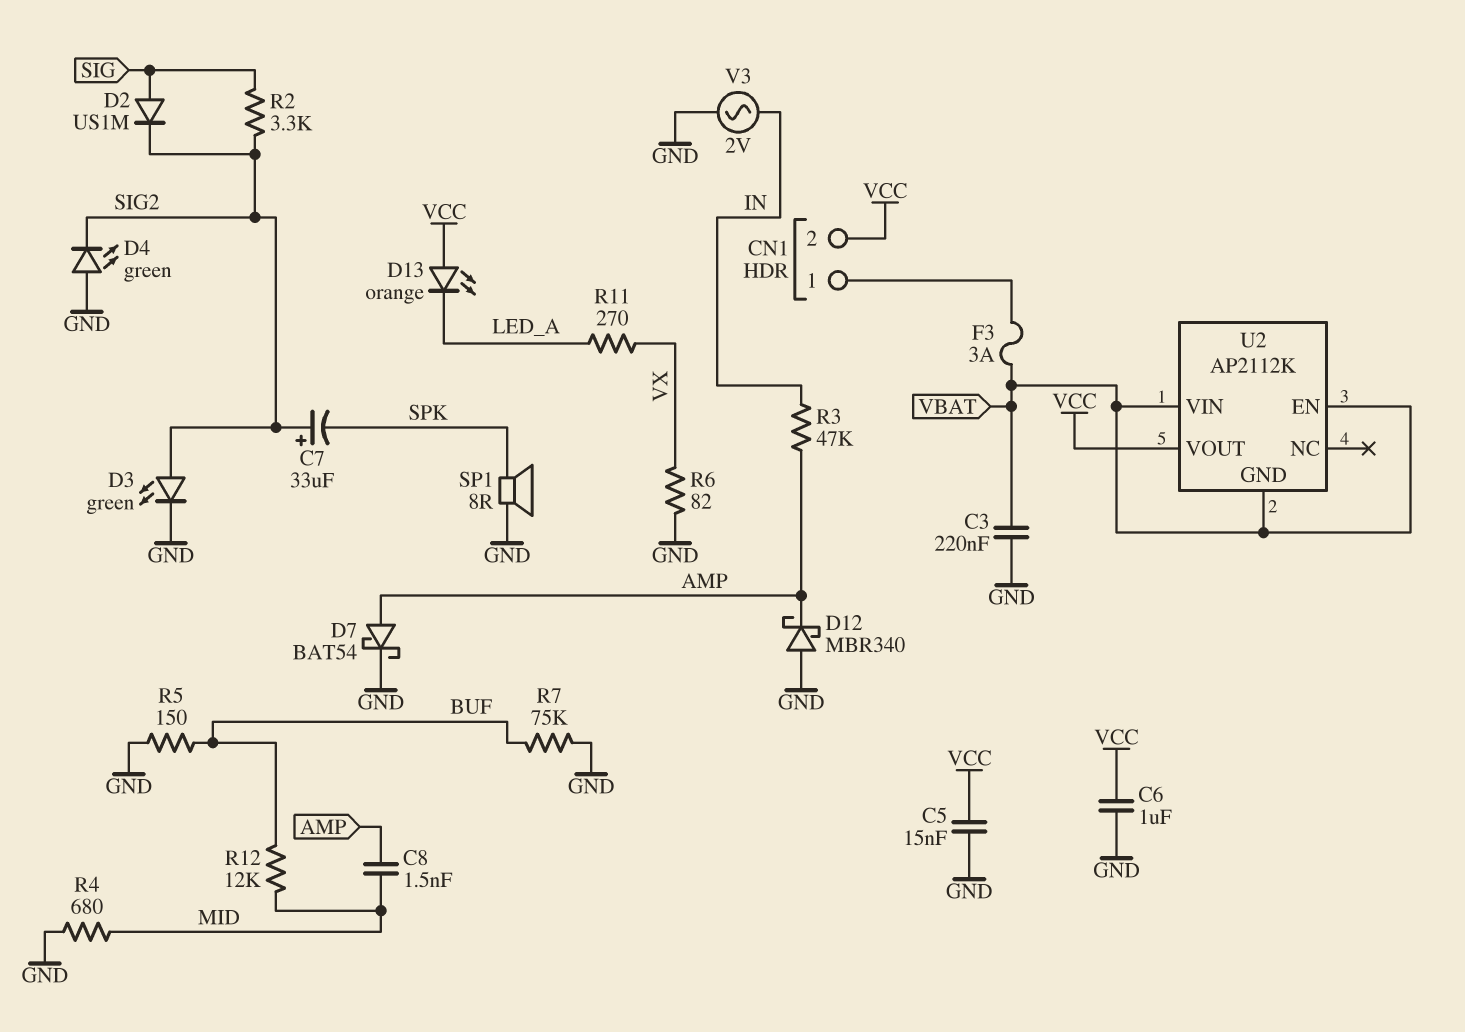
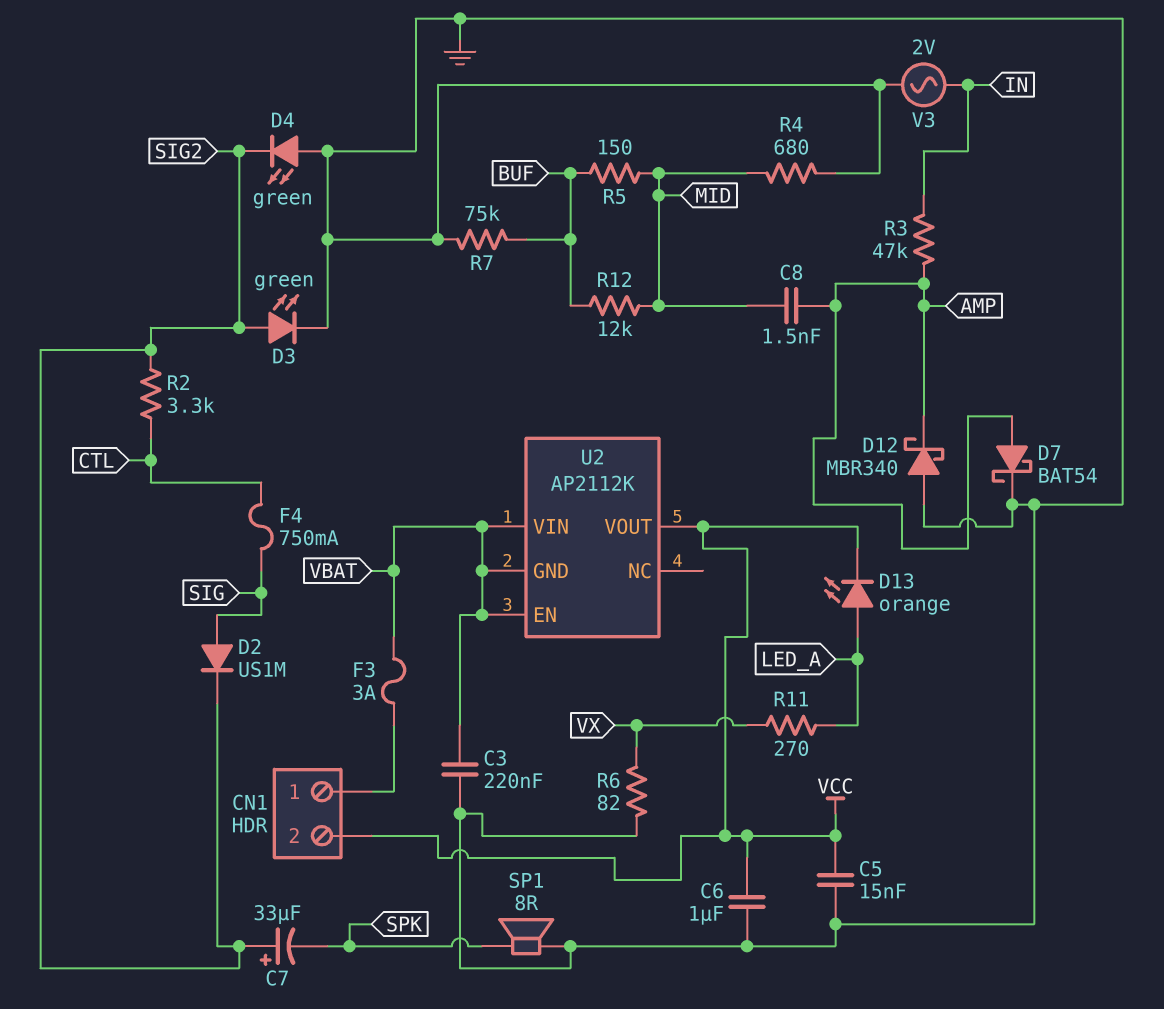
D13: LED orange (A VCC, K LED_A) -> LED orange (A LED_A, K VCC)
F4: none -> 750mA (CTL, SIG)
R2: 3.3k (SIG, SIG2) -> 3.3k (CTL, SIG2)
R5: 150 (BUF, GND) -> 150 (BUF, MID)

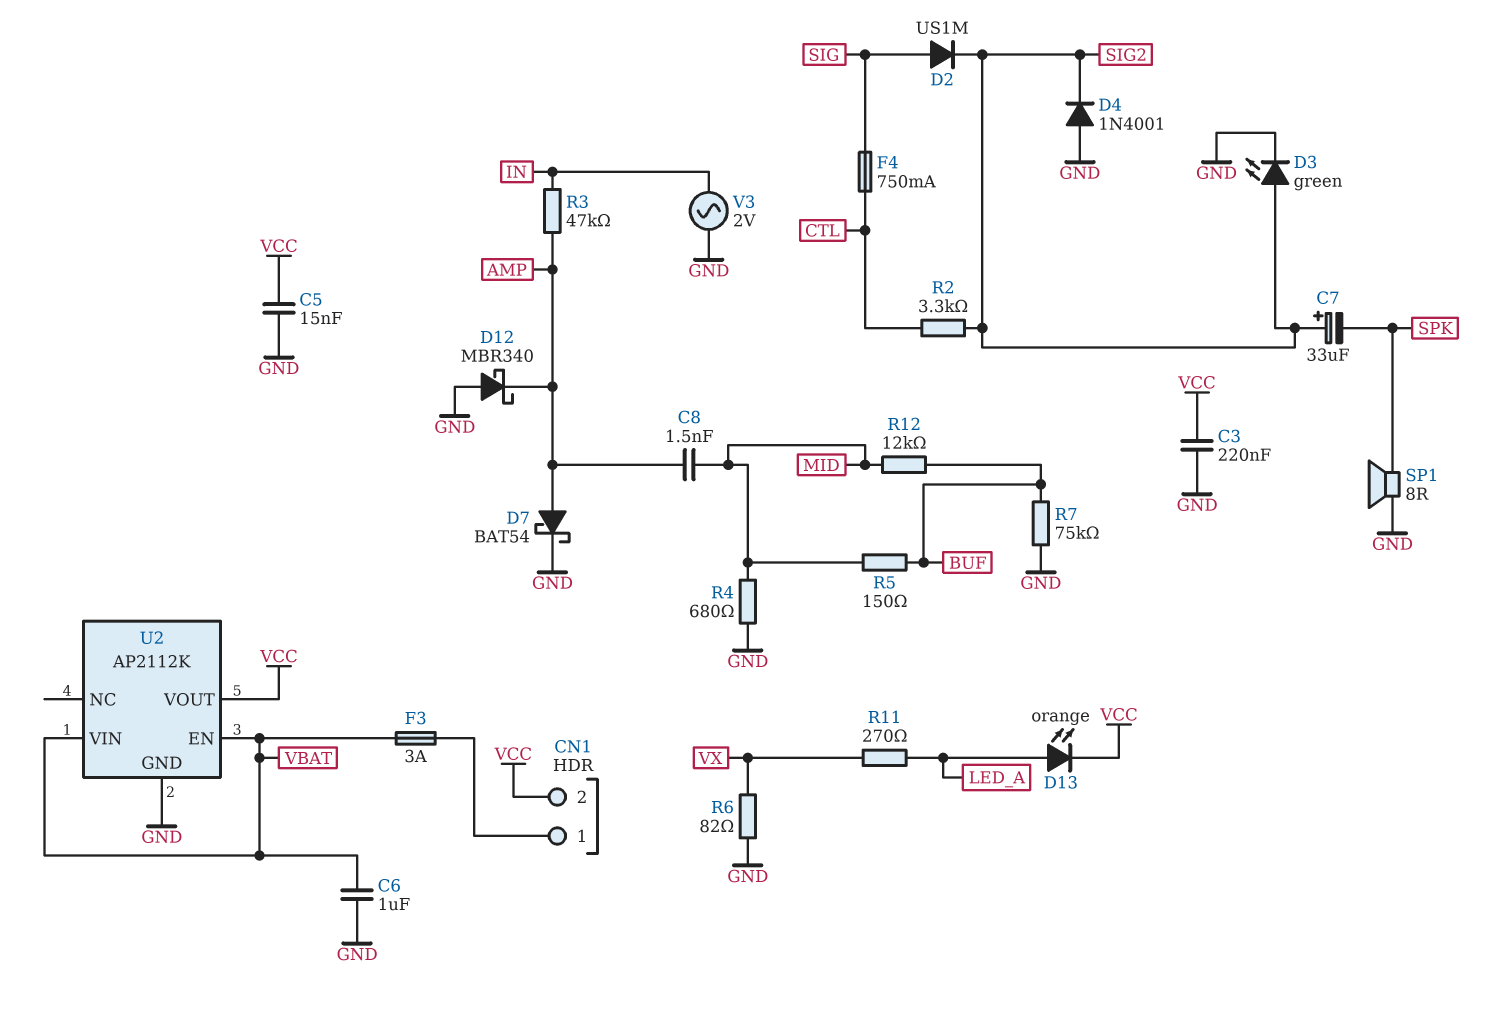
C3: 220nF (GND, VBAT) -> 220nF (GND, VCC)
C6: 1uF (GND, VCC) -> 1uF (GND, VBAT)
D4: LED green (A GND, K SIG2) -> diode 1N4001 (A GND, K SIG2)
U2 pin GND: VBAT -> GND

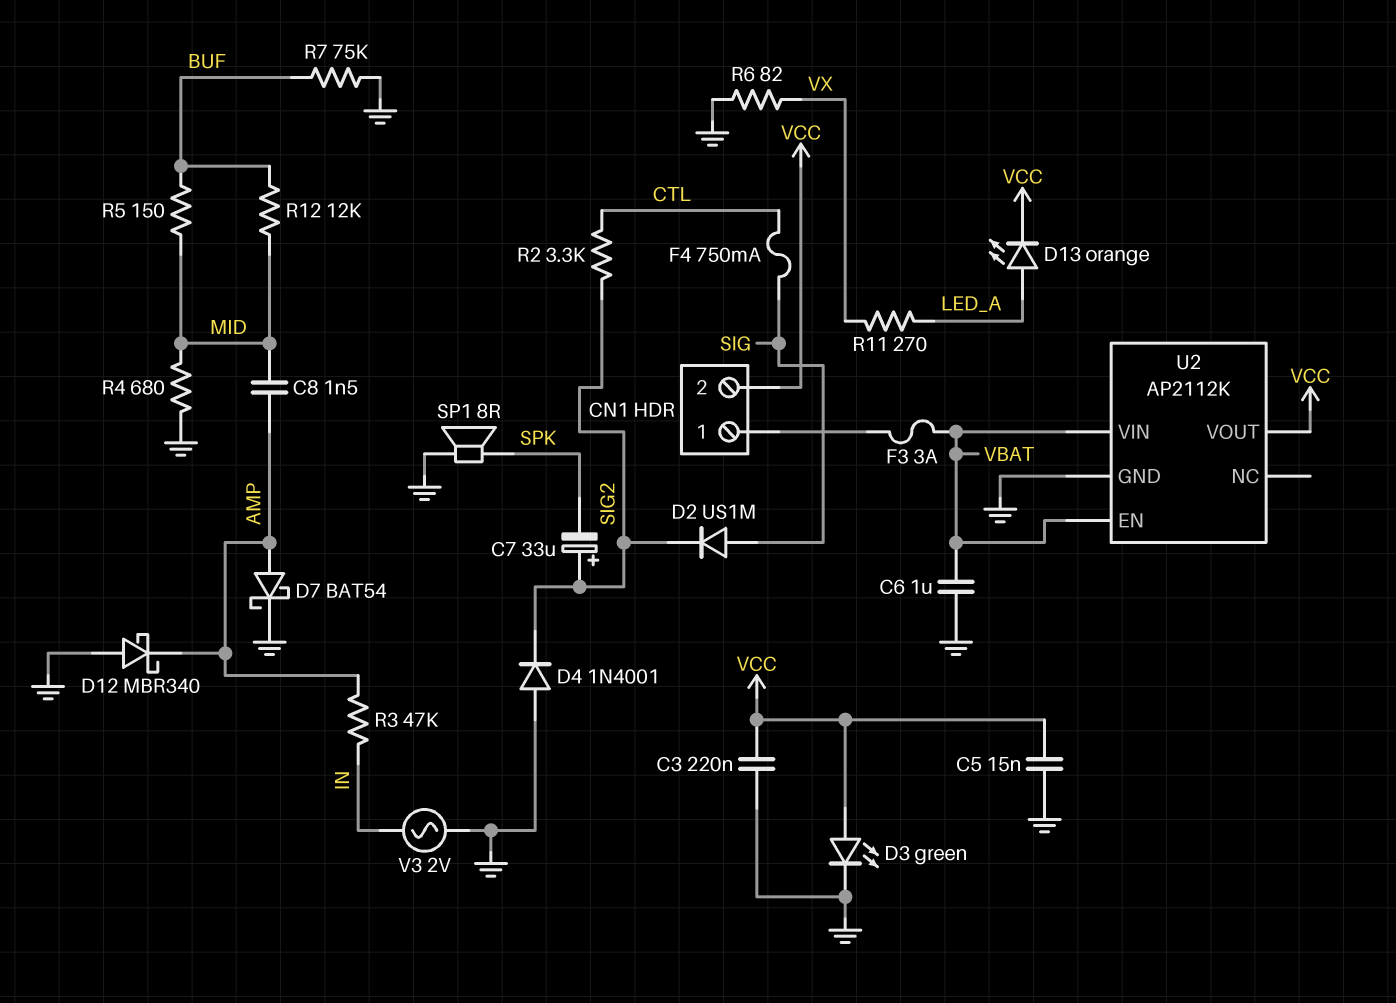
D3: LED green (A SIG2, K GND) -> LED green (A VCC, K GND)

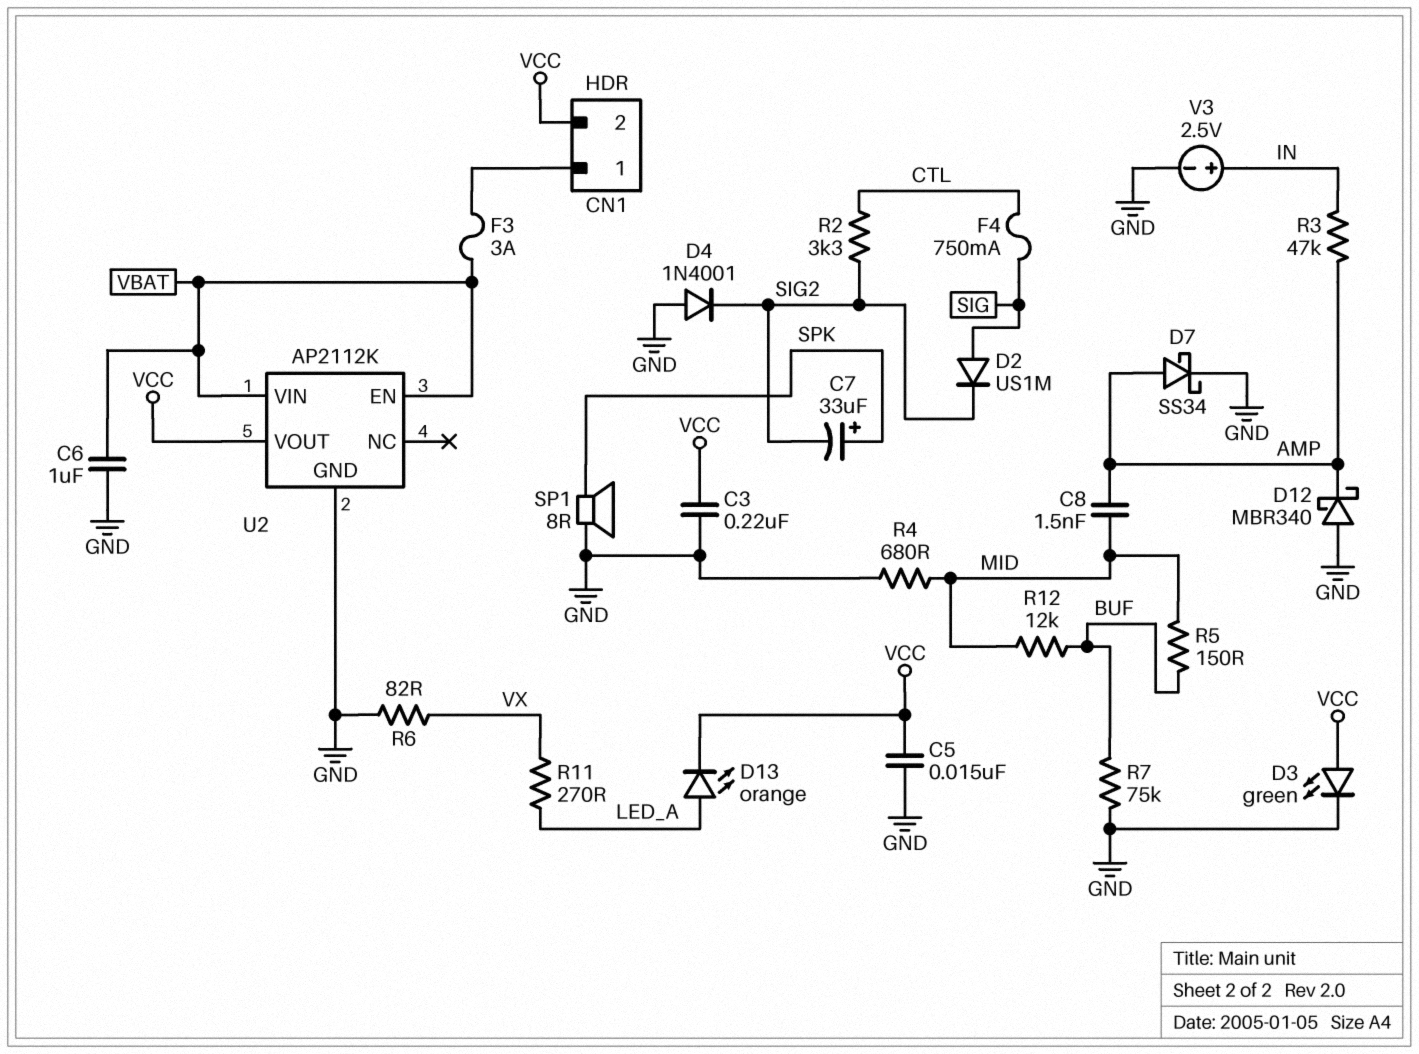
C7: 33uF (plus SIG2, minus SPK) -> 33uF (plus SPK, minus SIG2)
D7: schottky BAT54 (A AMP, K GND) -> schottky SS34 (A AMP, K GND)
V3: AC 2V (GND, IN) -> 2.5V (plus IN, minus GND)

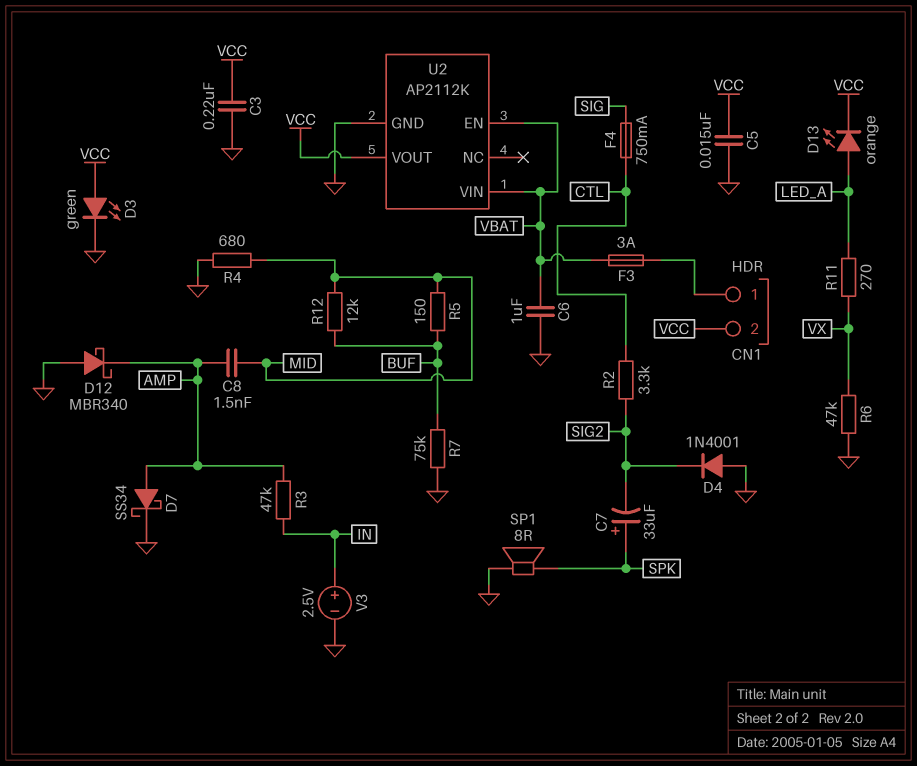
D2: diode US1M (A SIG, K SIG2) -> none
R6: 82 (GND, VX) -> 47k (GND, VX)

